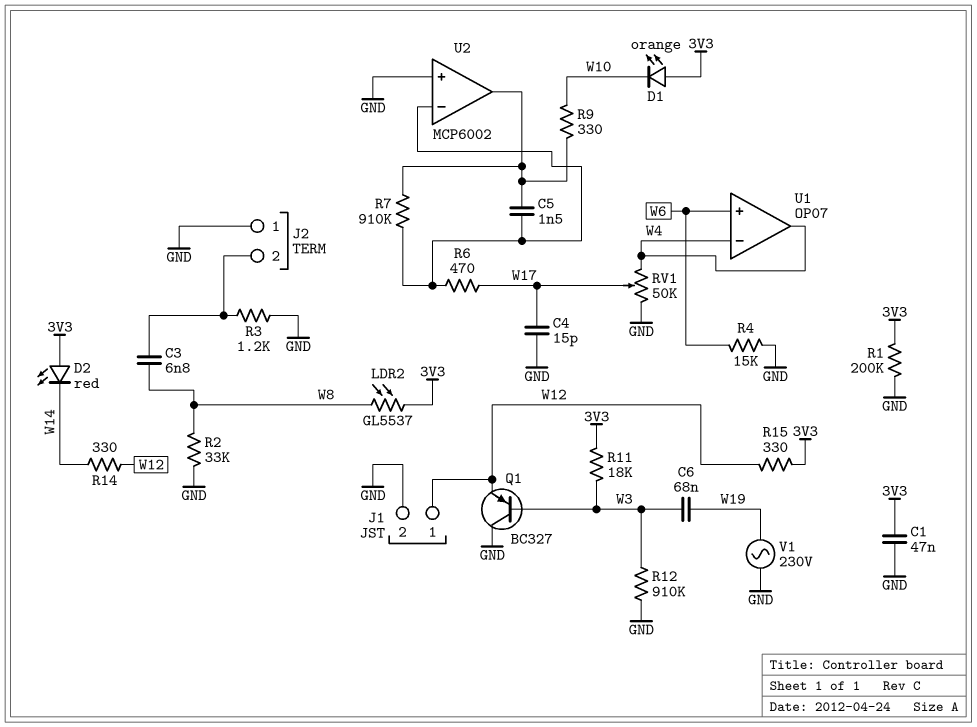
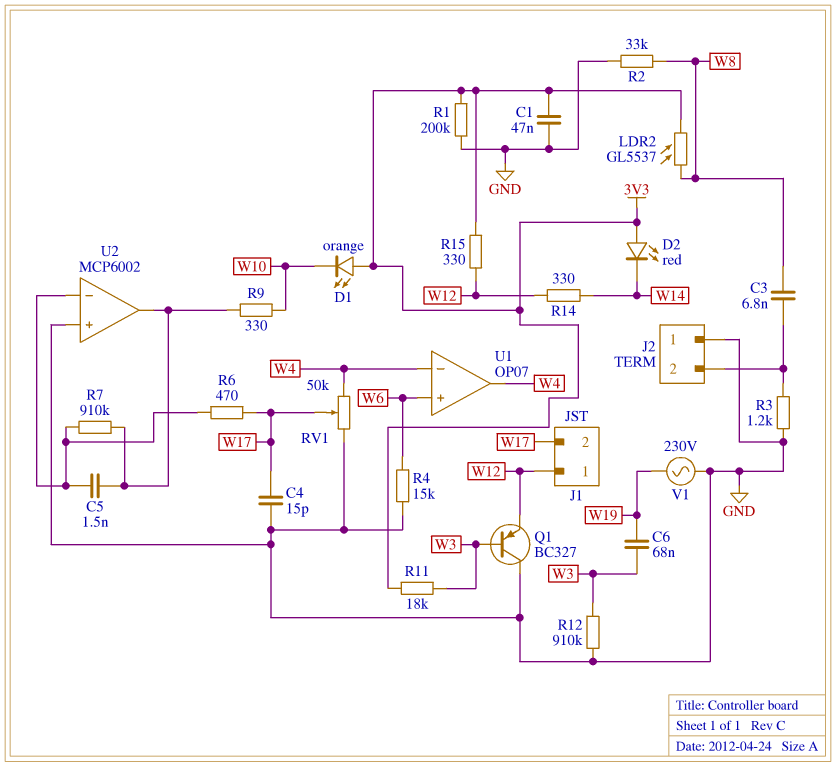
J1 pin 2: GND -> W17

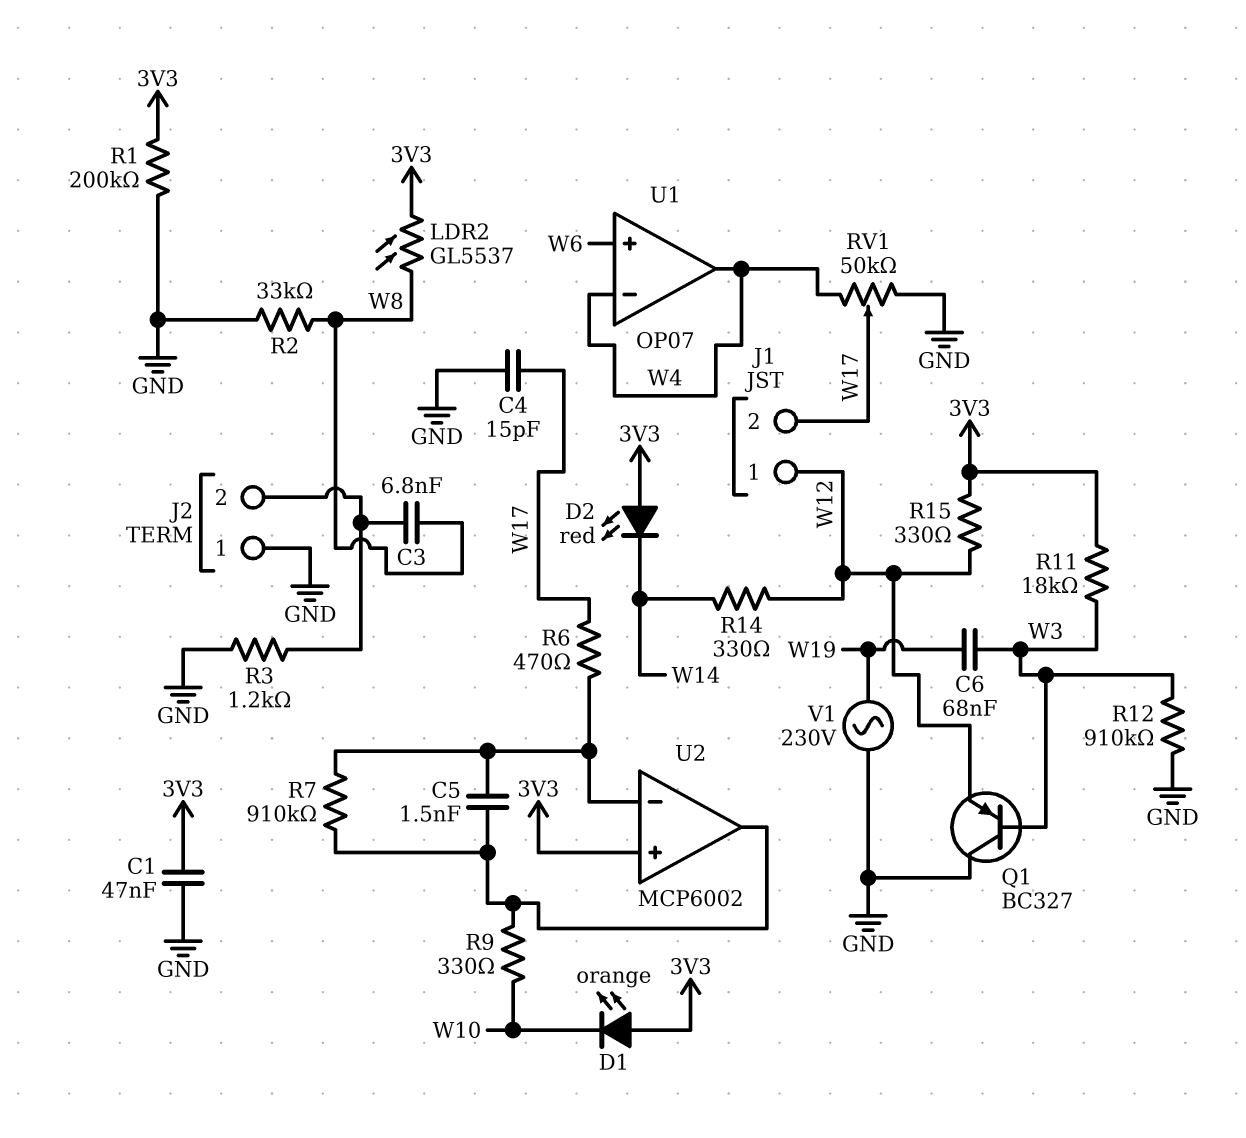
R4: 15k (GND, W6) -> none
U2 pin in+: GND -> 3V3

